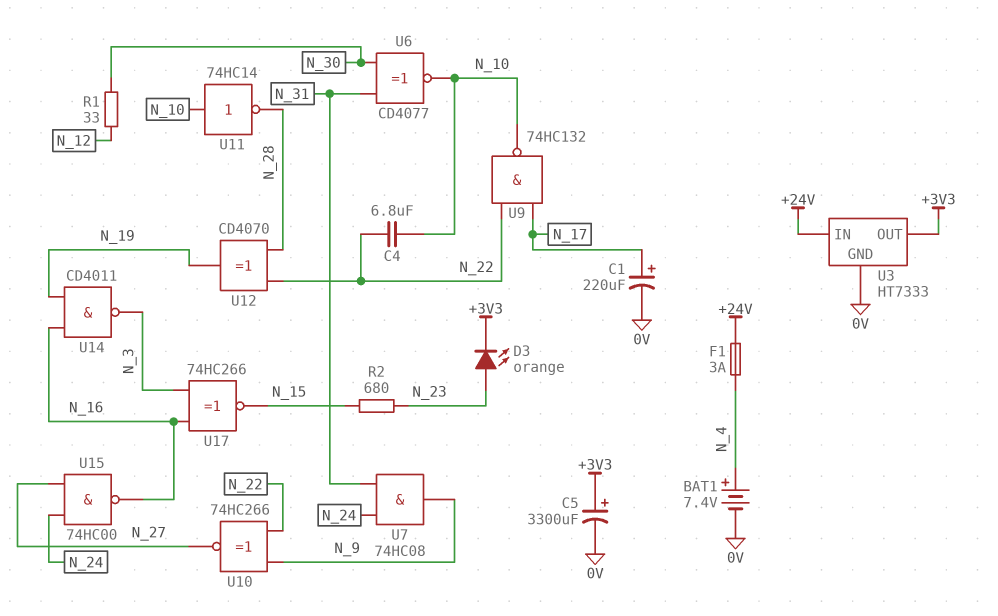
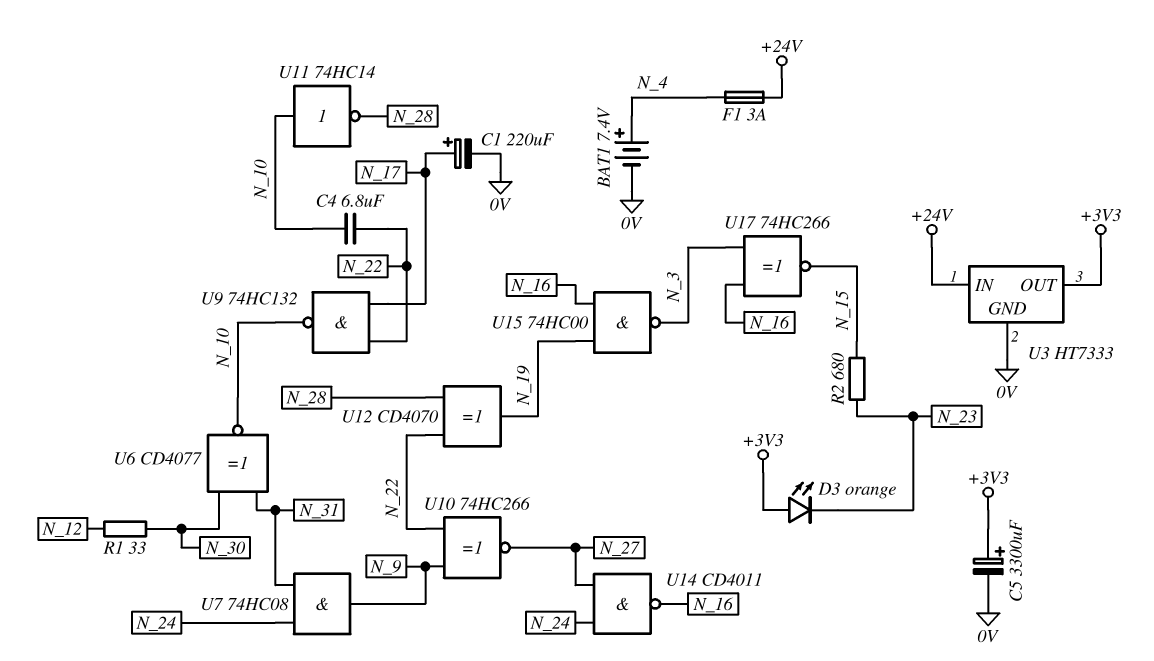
D3: LED orange (A N_23, K +3V3) -> LED orange (A +3V3, K N_23)
U14: NAND CD4011 (in N_16, in N_19, out N_3) -> NAND CD4011 (in N_24, in N_27, out N_16)
U15: NAND 74HC00 (in N_24, in N_27, out N_16) -> NAND 74HC00 (in N_16, in N_19, out N_3)

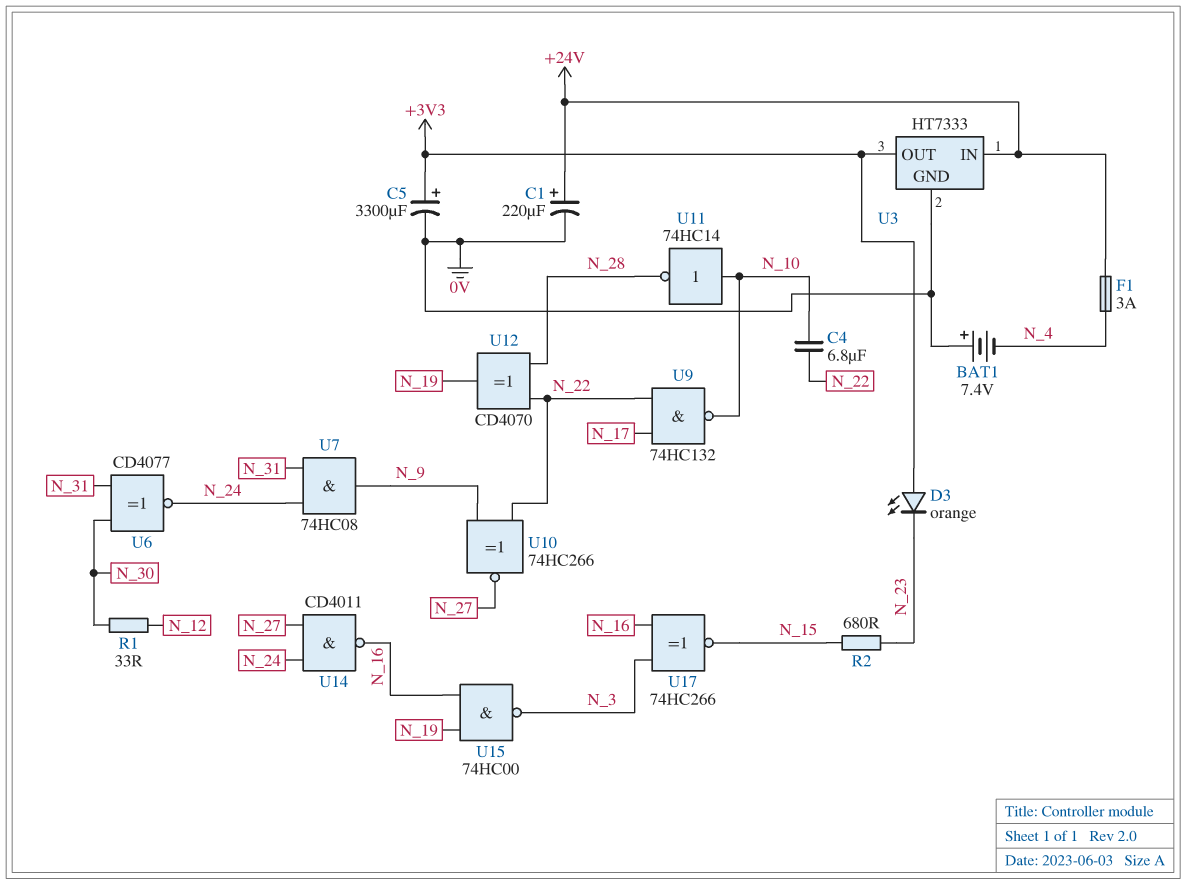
BAT1: 7.4V (plus N_4, minus 0V) -> 7.4V (plus 0V, minus N_4)
C1: 220uF (plus N_17, minus 0V) -> 220uF (plus +24V, minus 0V)
U6: XNOR CD4077 (in N_30, in N_31, out N_10) -> XNOR CD4077 (in N_30, in N_31, out N_24)

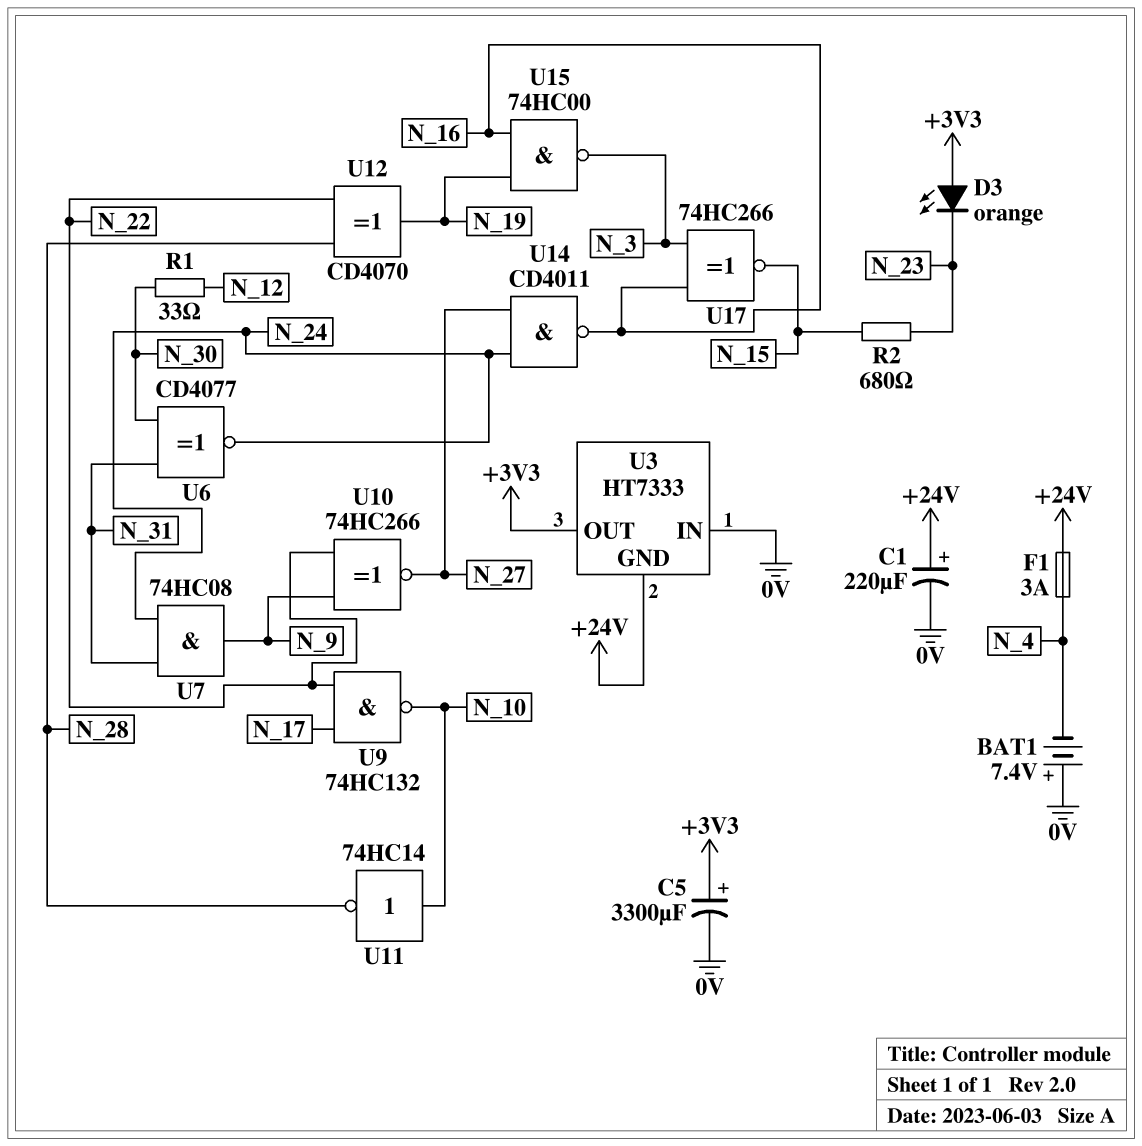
C4: 6.8uF (N_10, N_22) -> none
U3 pin GND: 0V -> +24V
U3 pin IN: +24V -> 0V

